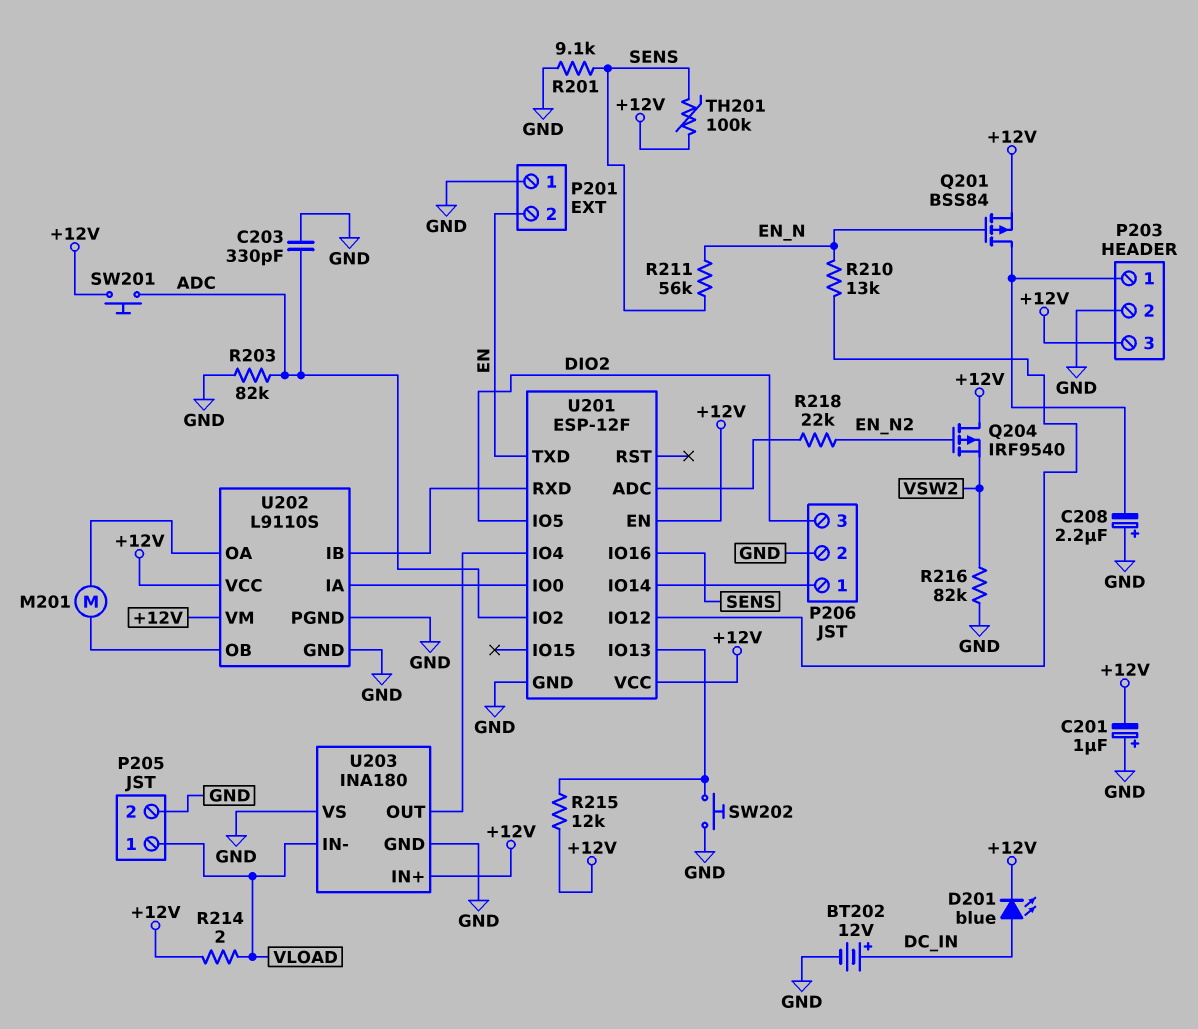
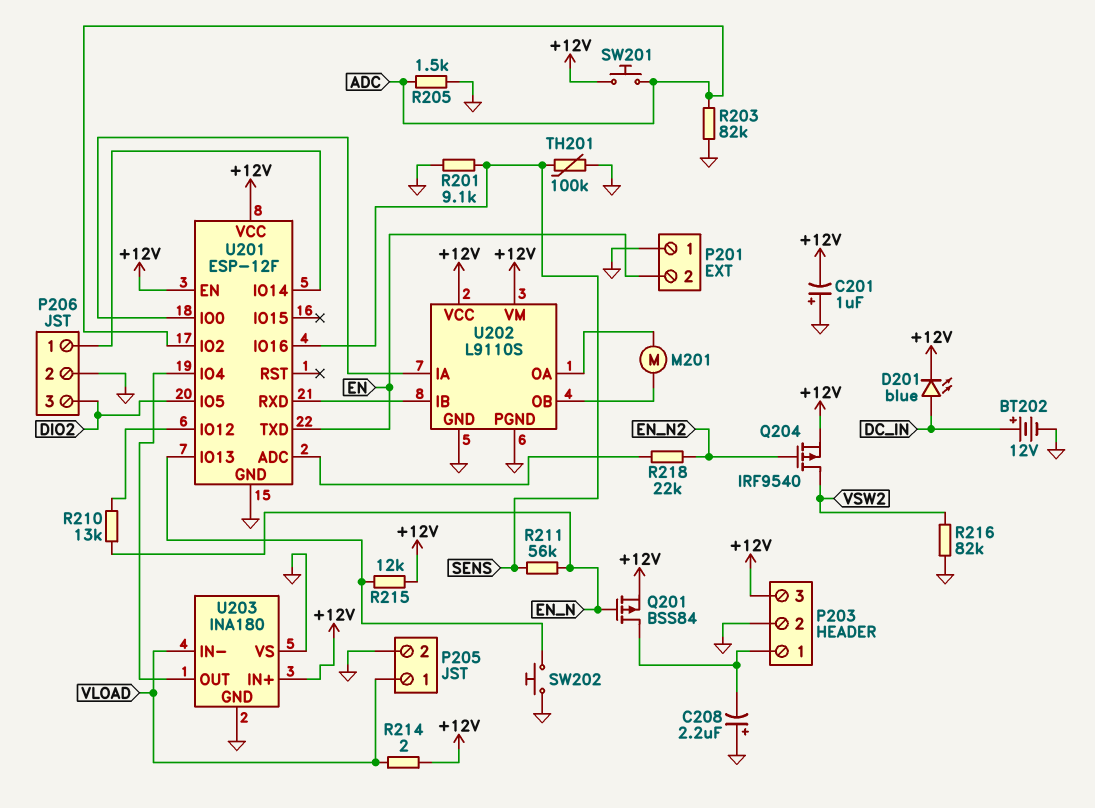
C203: 330pF (ADC, GND) -> none
Q204: PMOS IRF9540 (G EN_N2, D +12V, S VSW2) -> PMOS IRF9540 (G EN_N2, D VSW2, S +12V)
R205: none -> 1.5k (ADC, GND)
TH201: 100k (+12V, SENS) -> 100k (GND, SENS)

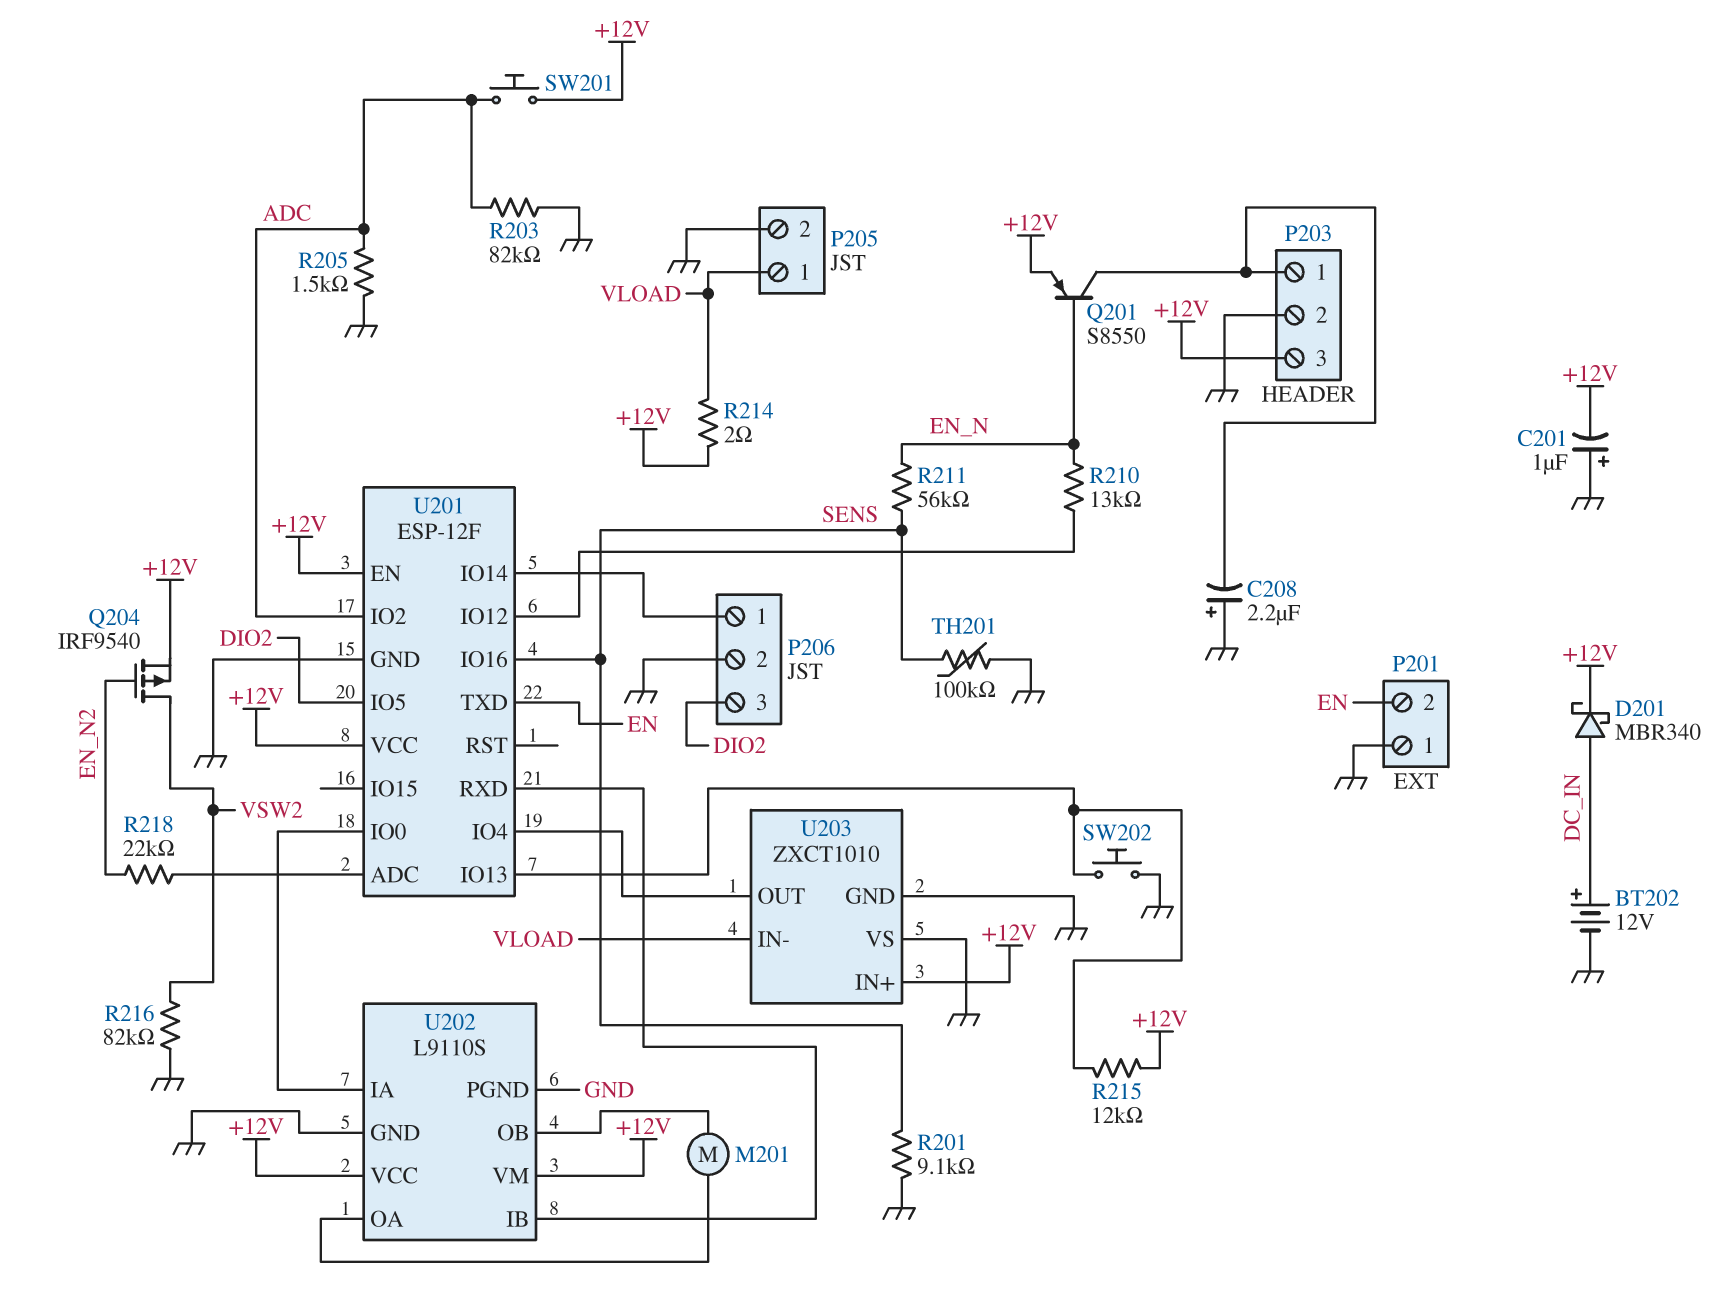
D201: LED blue (A DC_IN, K +12V) -> schottky MBR340 (A DC_IN, K +12V)
Q201: PMOS BSS84 (G EN_N, D P203/1, S +12V) -> PNP S8550 (B EN_N, C P203/1, E +12V)
U203: INA180 -> ZXCT1010

